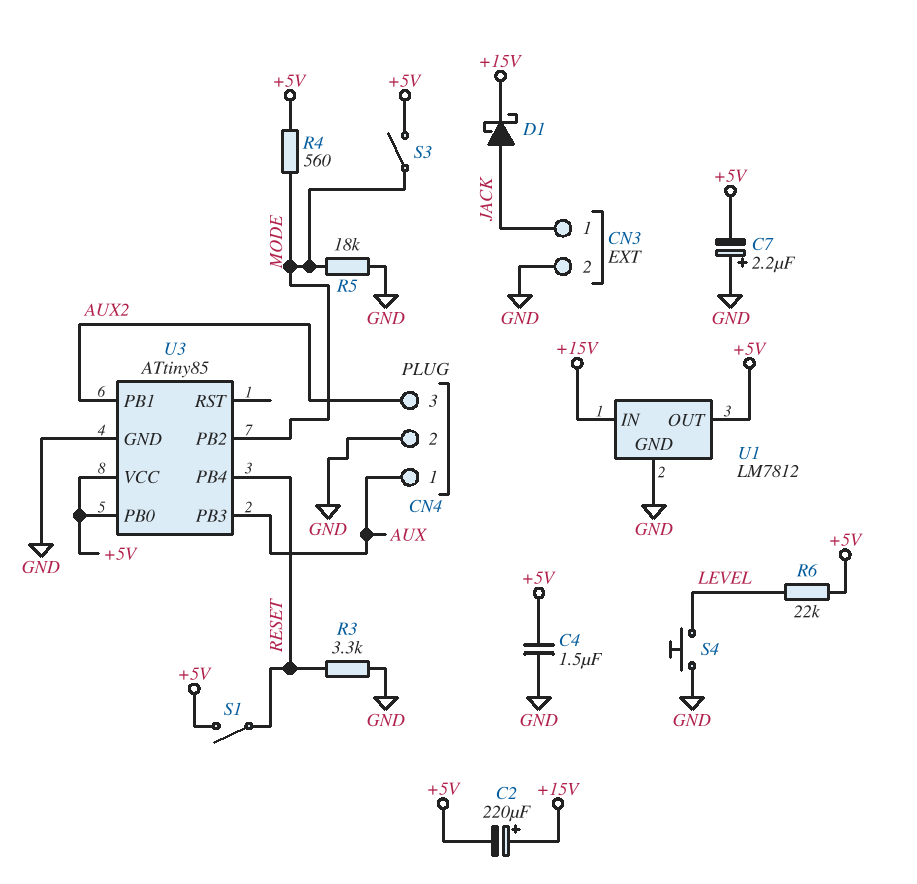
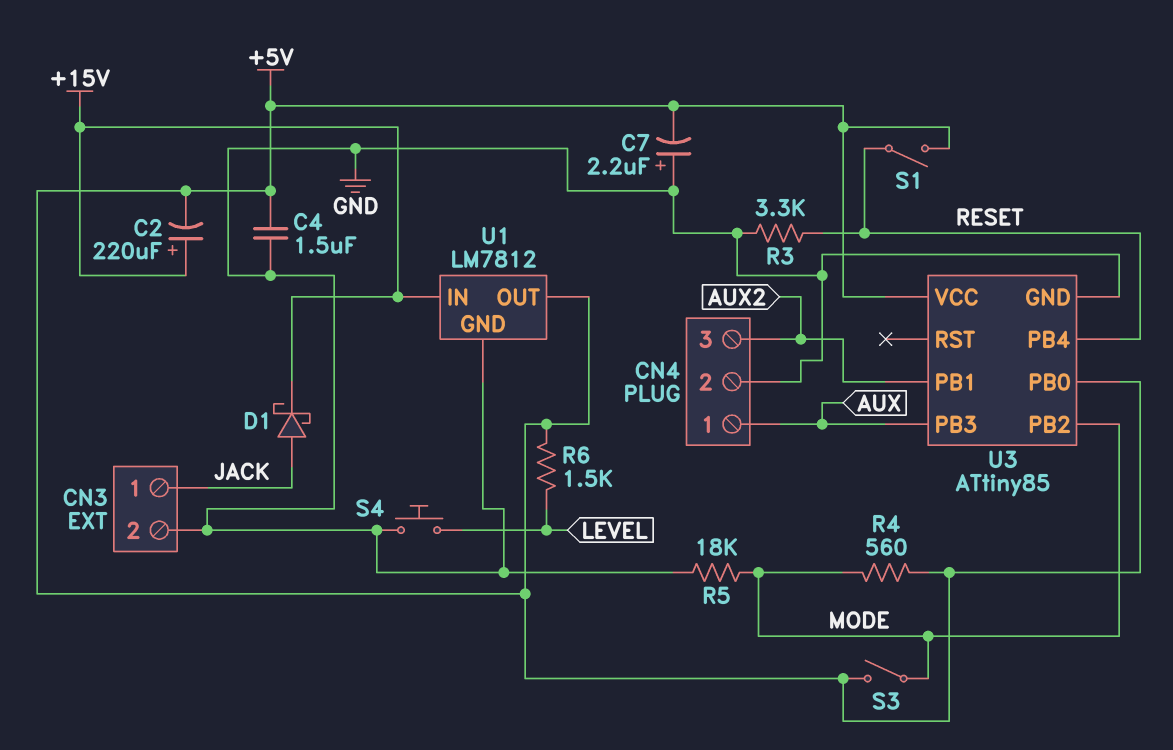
R6: 22k (+5V, LEVEL) -> 1.5k (+5V, LEVEL)

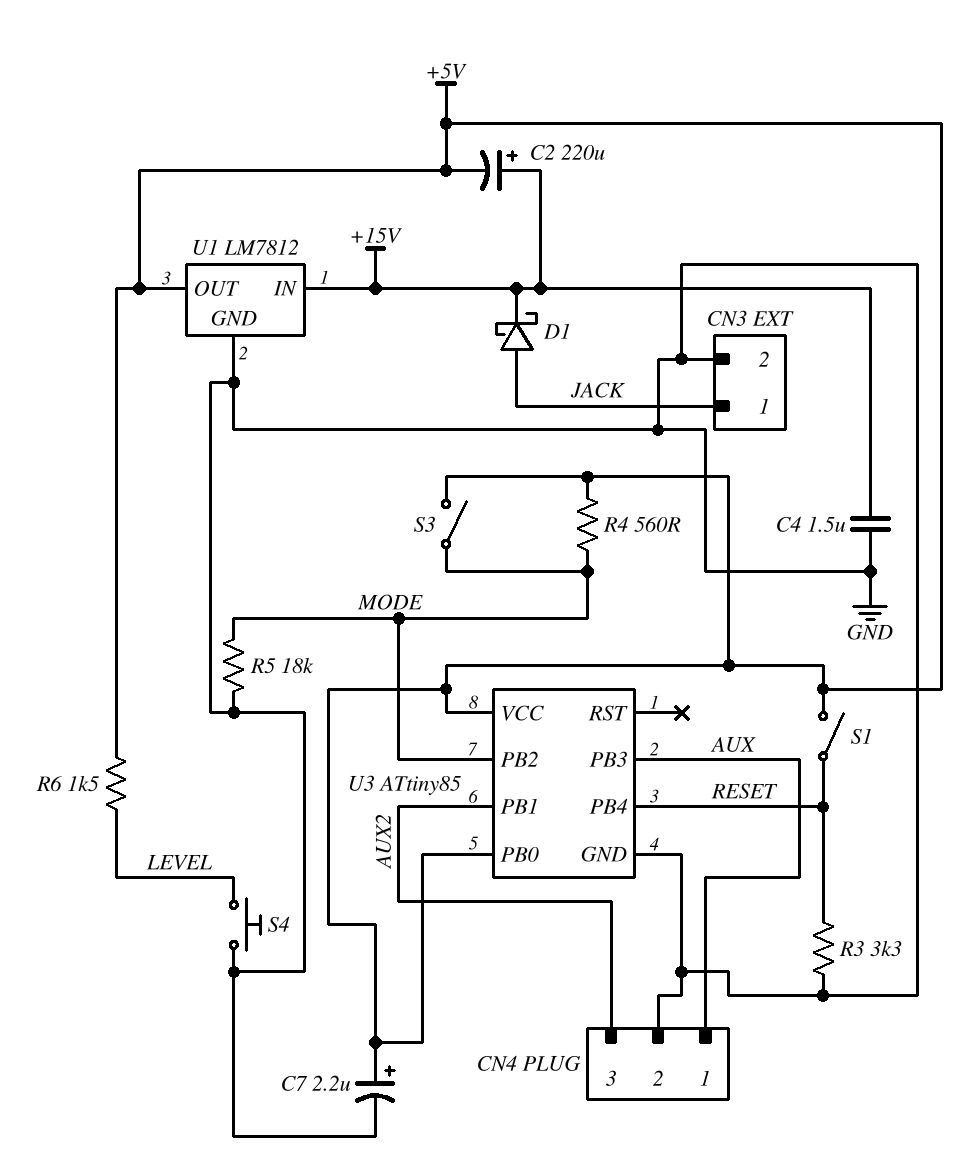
C4: 1.5uF (+5V, GND) -> 1.5uF (+15V, GND)
C7: 2.2uF (plus GND, minus +5V) -> 2.2uF (plus +5V, minus GND)

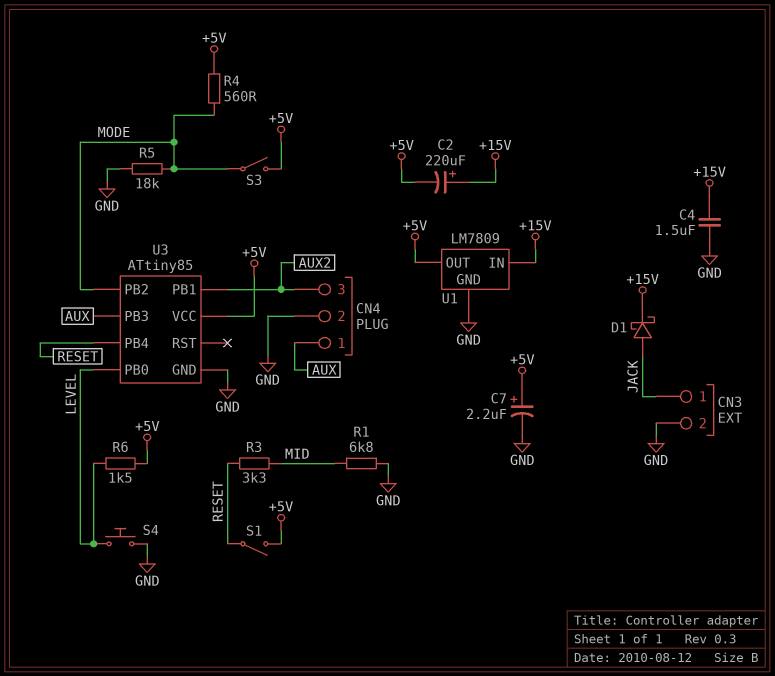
R1: none -> 6.8k (GND, MID)
R3: 3.3k (GND, RESET) -> 3.3k (MID, RESET)
U1: LM7812 -> LM7809
U3 pin PB0: +5V -> LEVEL

